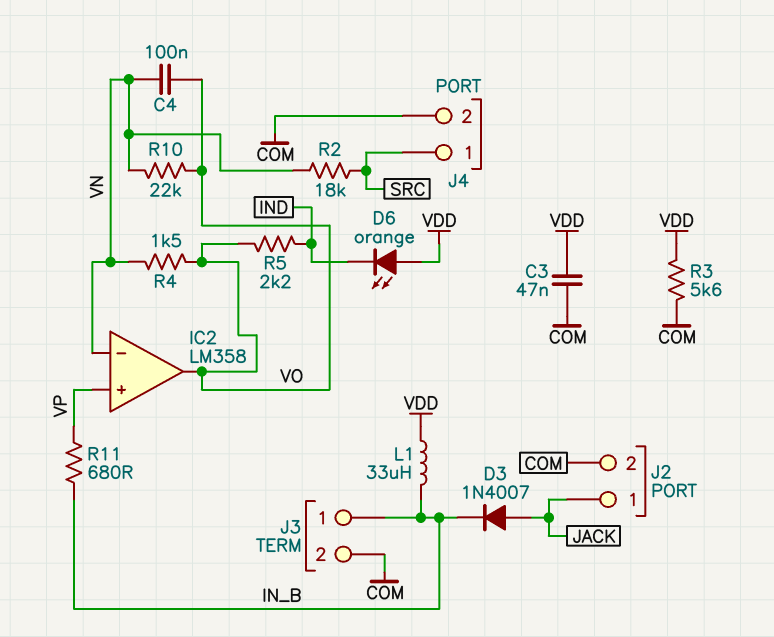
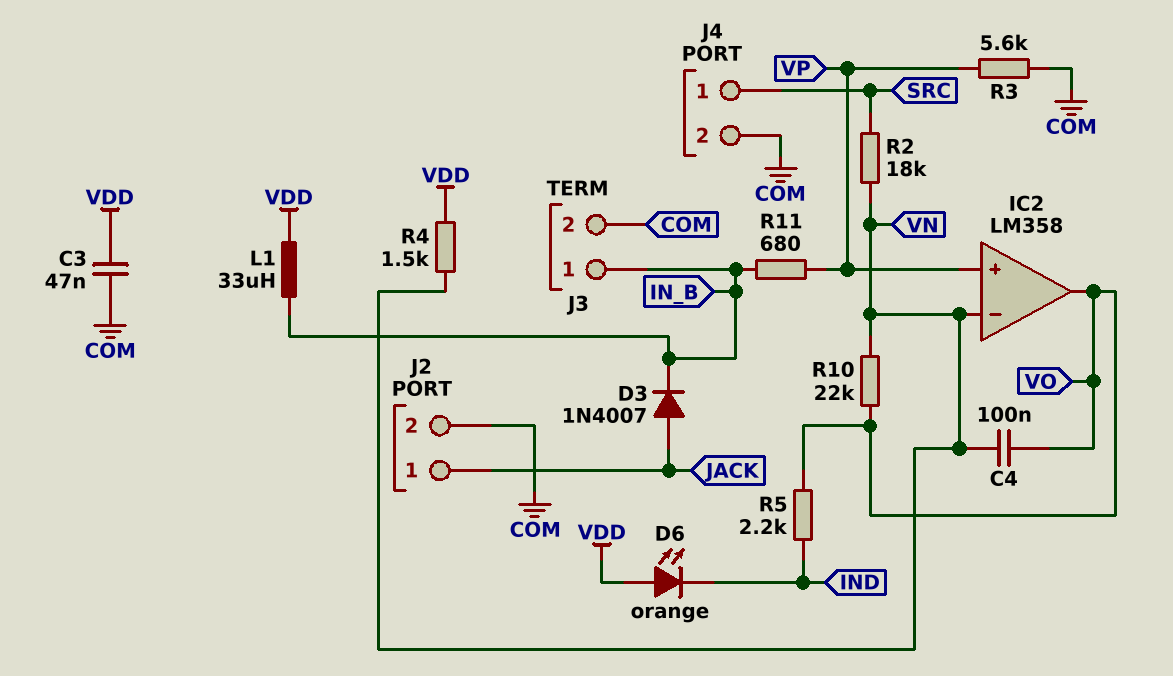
R3: 5.6k (COM, VDD) -> 5.6k (COM, VP)
R4: 1.5k (VN, VO) -> 1.5k (VDD, VN)

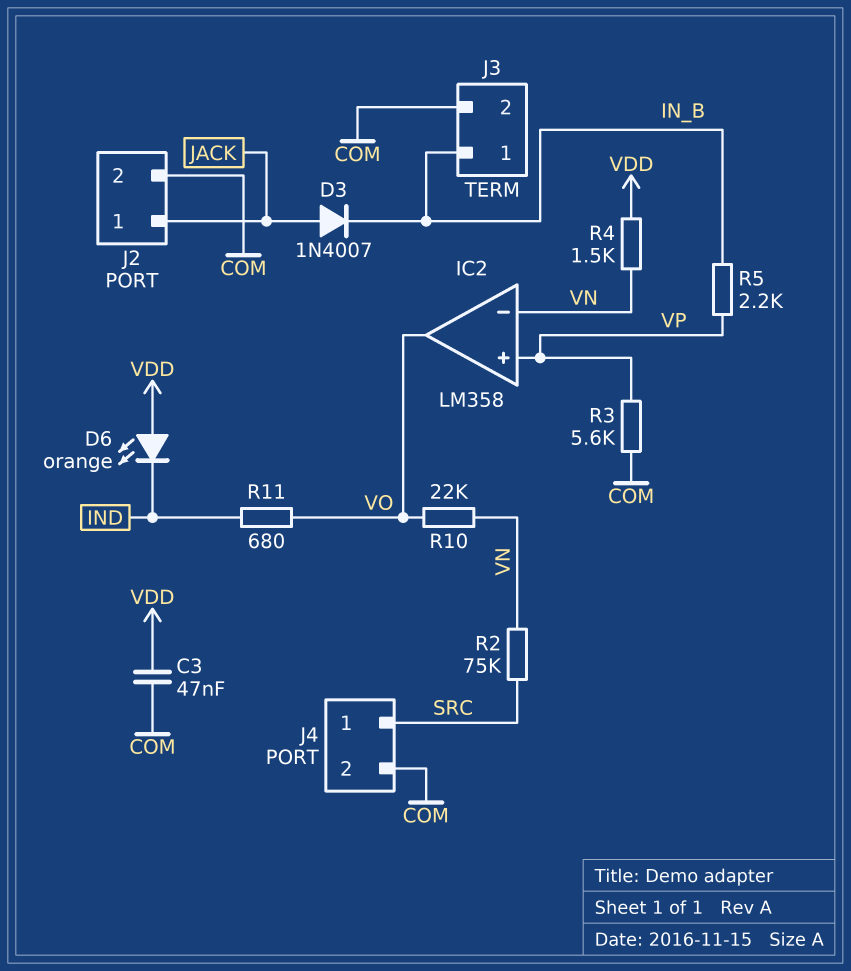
C4: 100nF (VN, VO) -> none
L1: 33uH (IN_B, VDD) -> none
R2: 18k (SRC, VN) -> 75k (SRC, VN)
R5: 2.2k (IND, VO) -> 2.2k (IN_B, VP)
R11: 680 (IN_B, VP) -> 680 (IND, VO)

